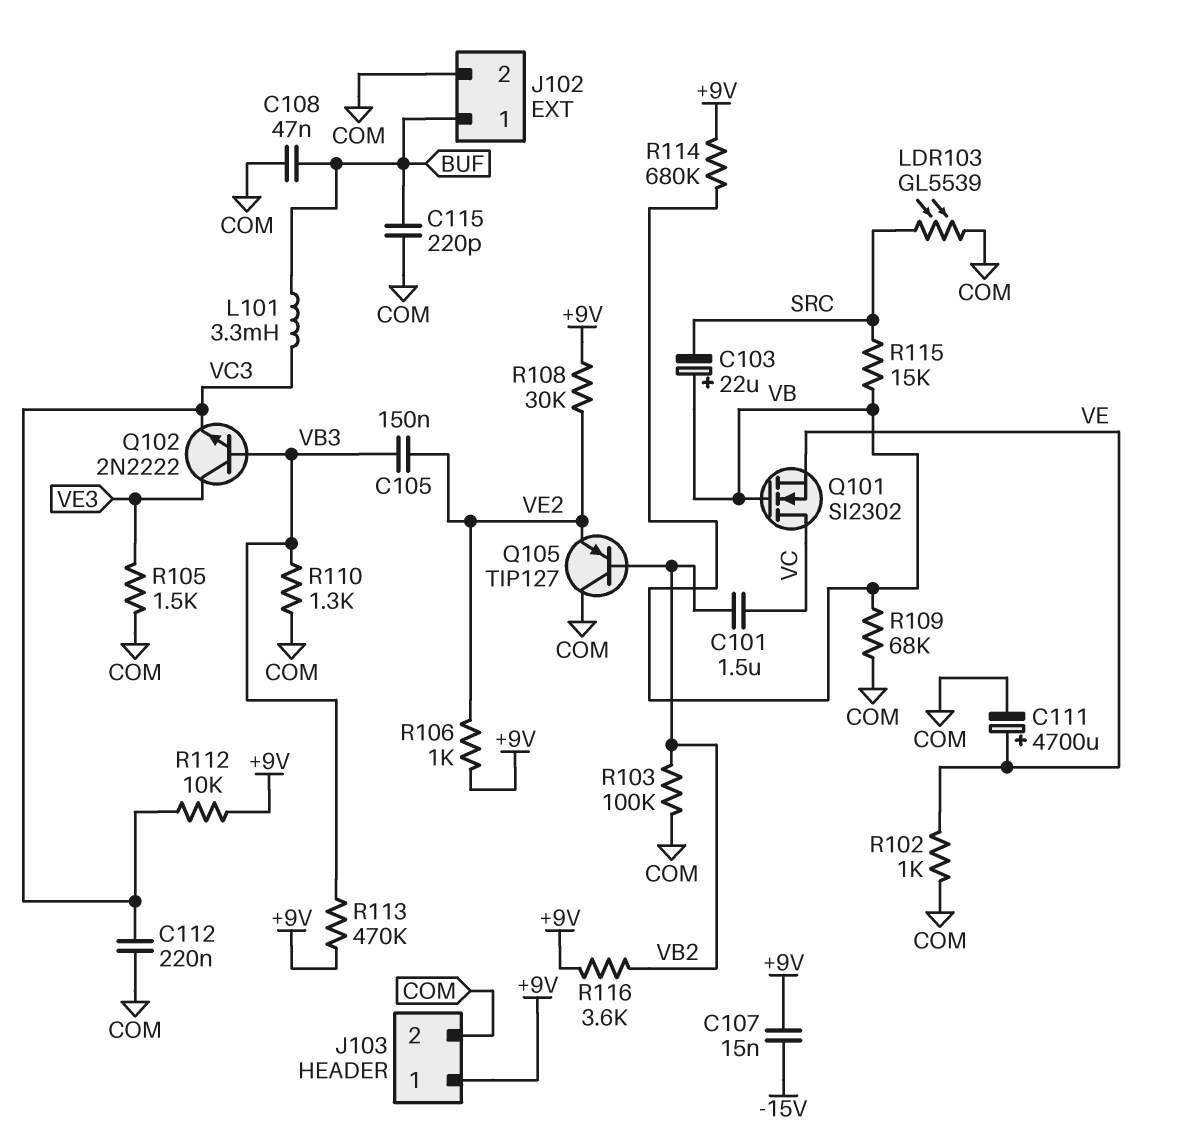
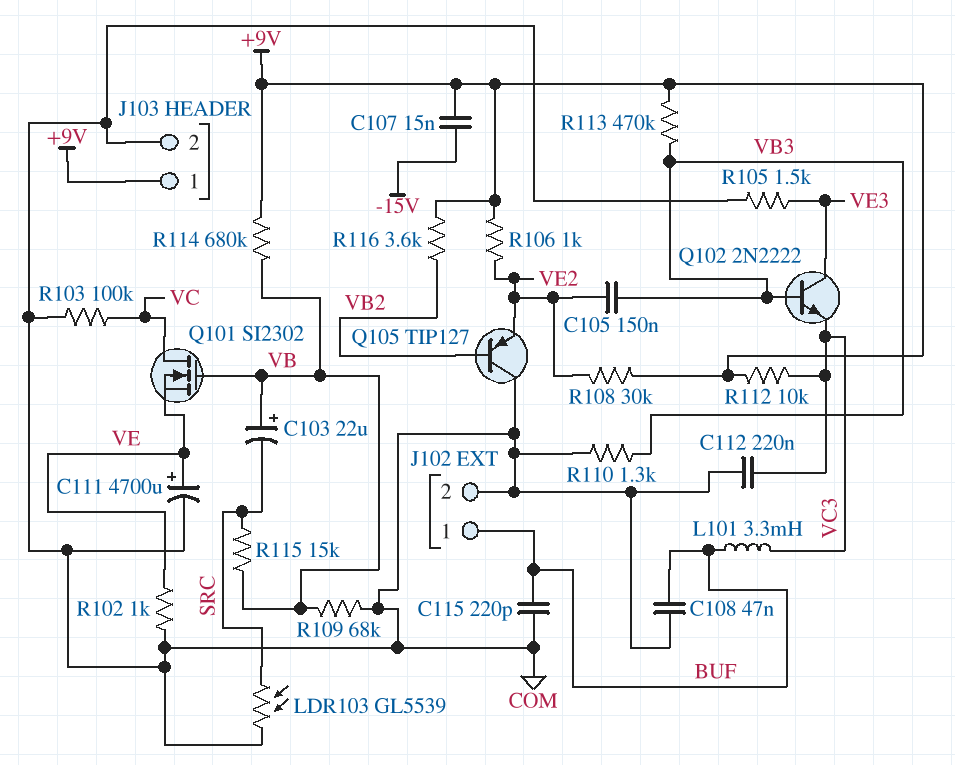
C101: 1.5uF (VB2, VC) -> none
R103: 100k (COM, VB2) -> 100k (COM, VC)

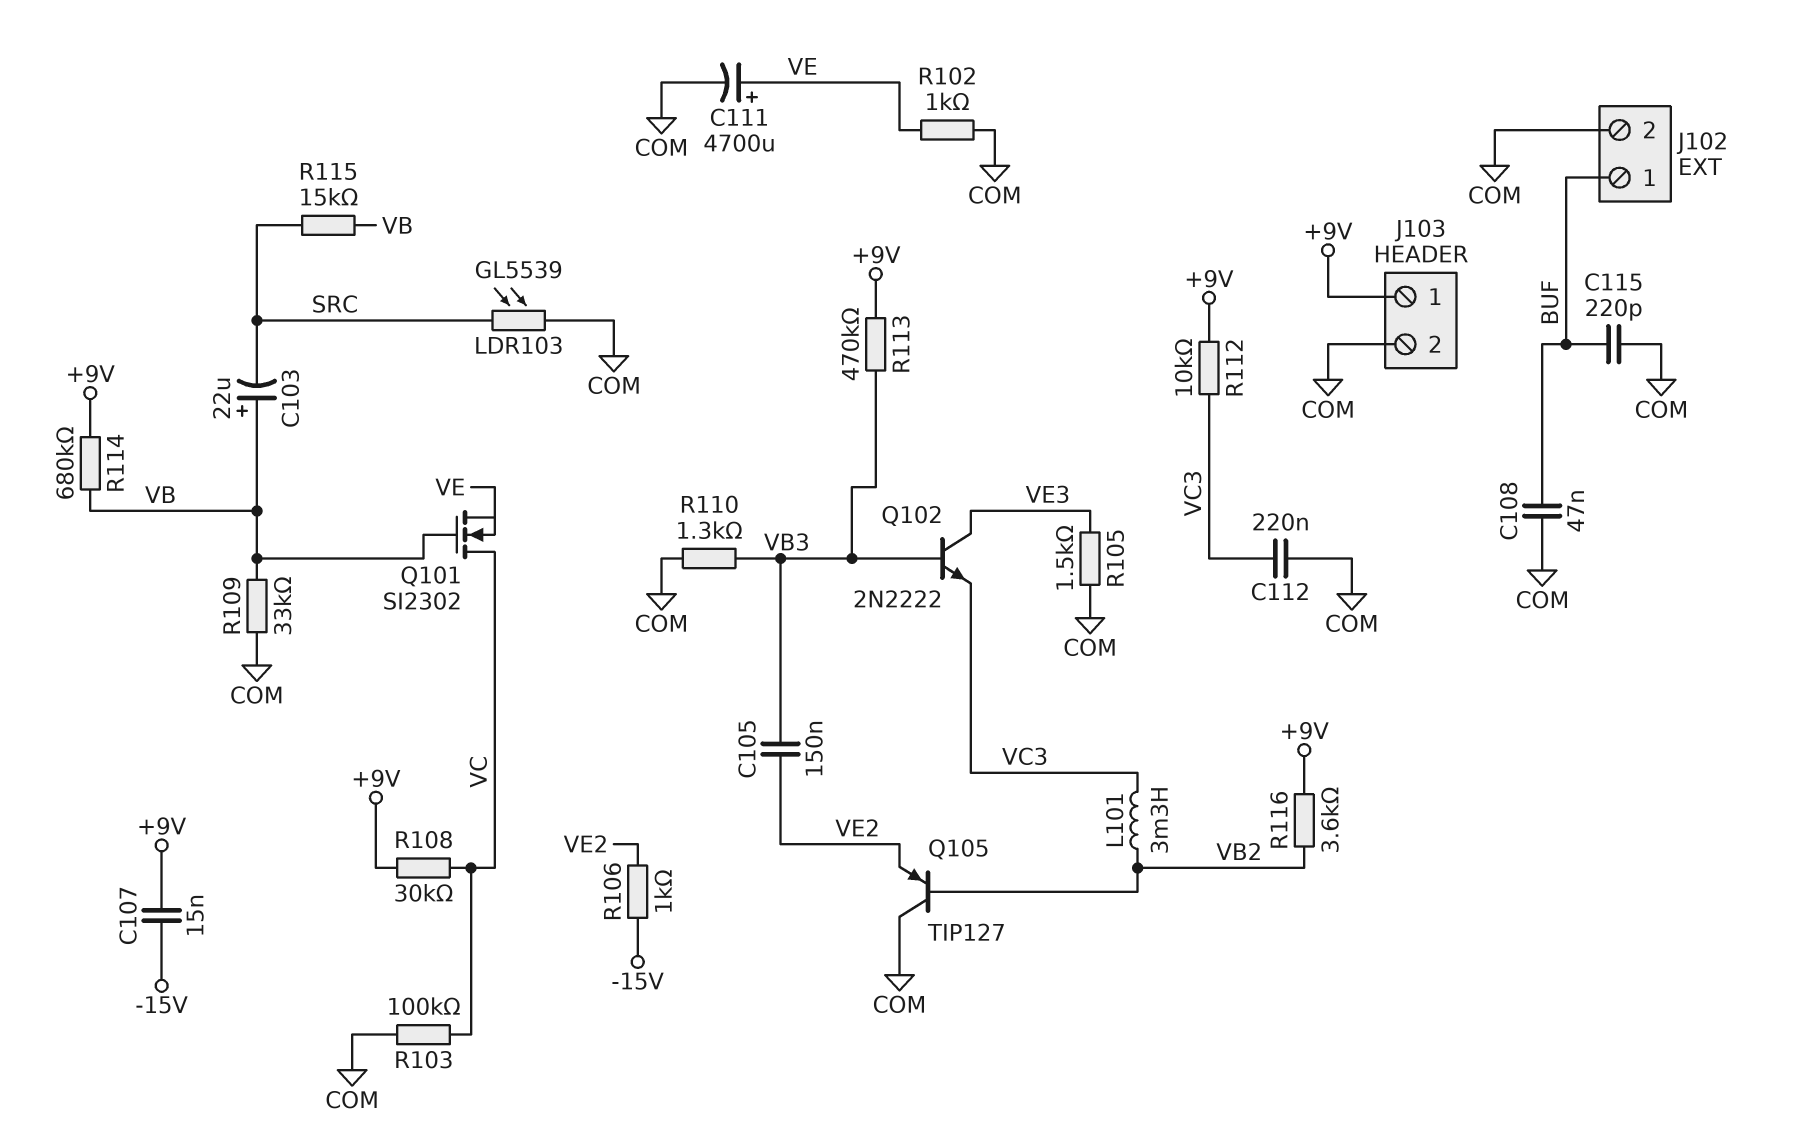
L101: 3.3mH (BUF, VC3) -> 3.3mH (VB2, VC3)
R106: 1k (+9V, VE2) -> 1k (-15V, VE2)
R108: 30k (+9V, VE2) -> 30k (+9V, VC)
R109: 68k (COM, VB) -> 33k (COM, VB)

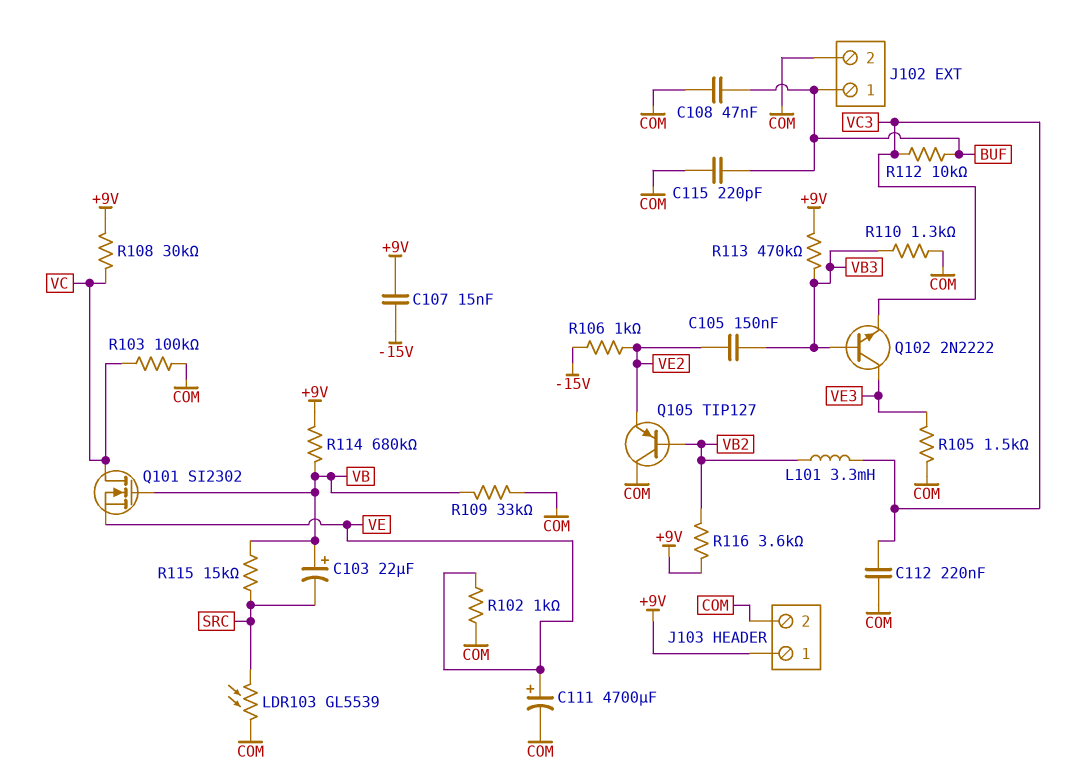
R112: 10k (+9V, VC3) -> 10k (BUF, VC3)

